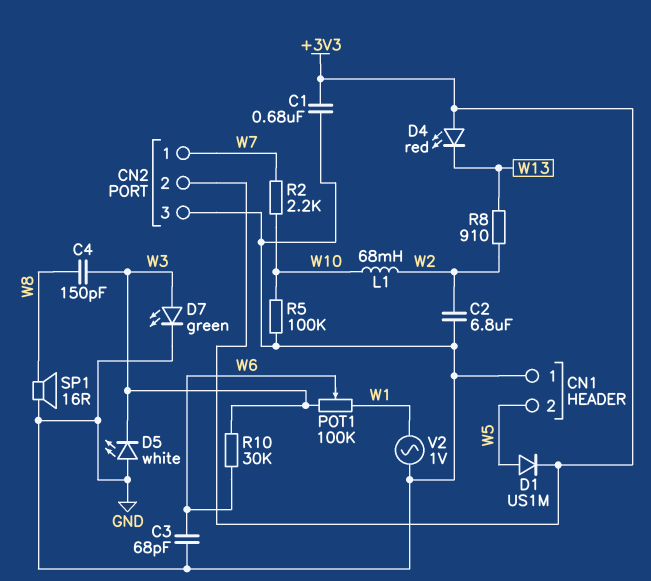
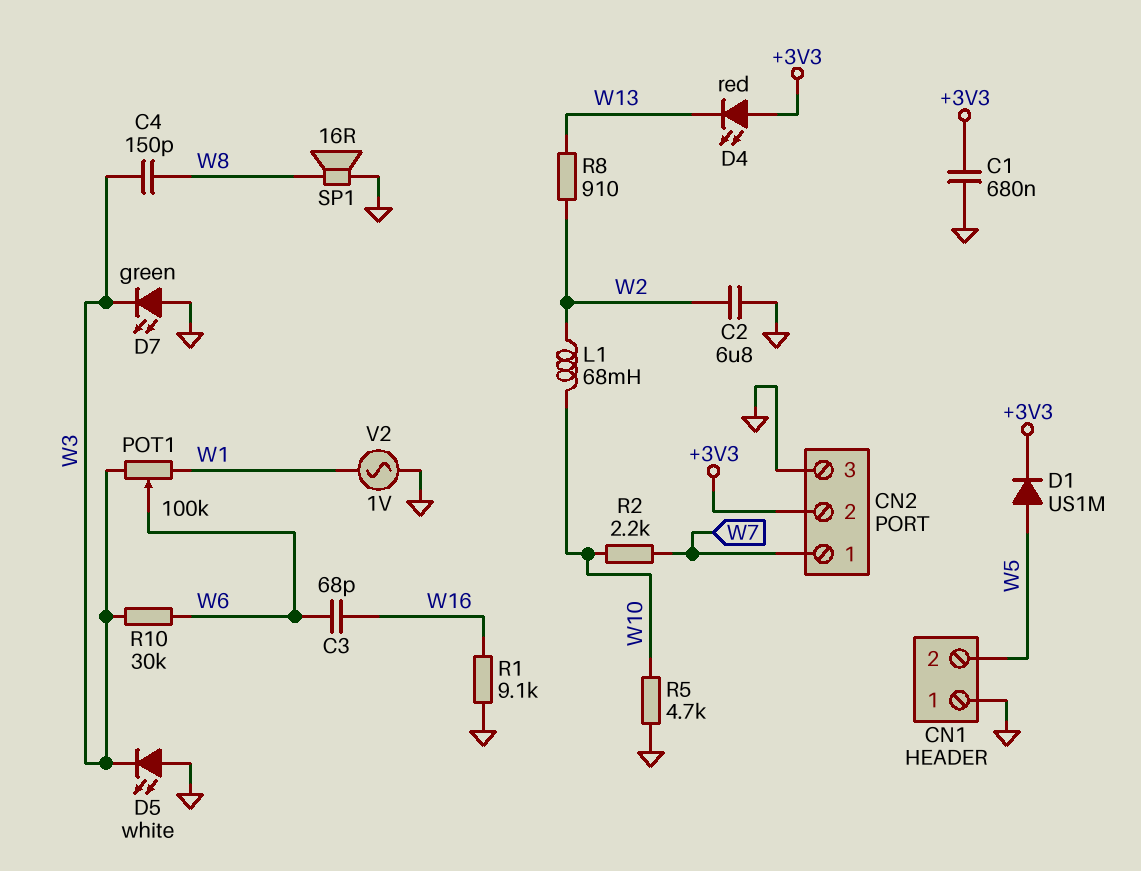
C3: 68pF (GND, W6) -> 68pF (W6, W16)
D7: LED green (A W3, K GND) -> LED green (A GND, K W3)
R1: none -> 9.1k (GND, W16)
R5: 100k (GND, W10) -> 4.7k (GND, W10)

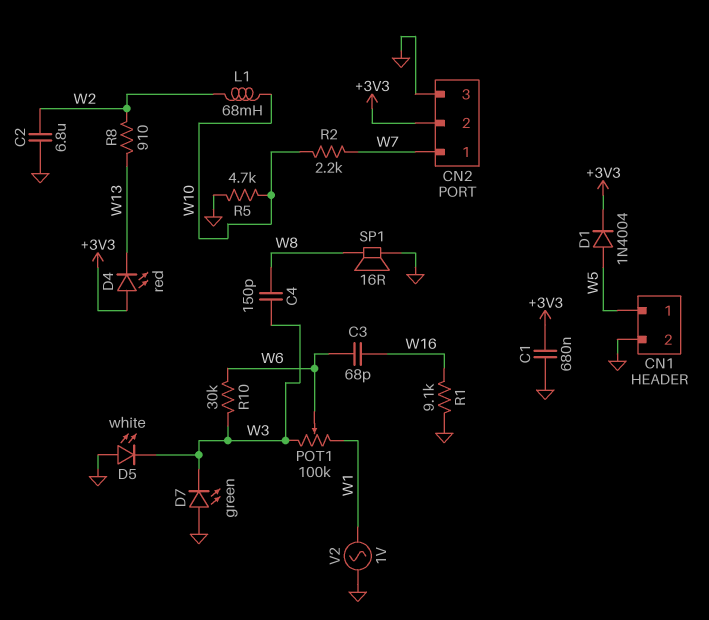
CN1 pin 1: GND -> W5
CN1 pin 2: W5 -> GND
D1: diode US1M (A W5, K +3V3) -> diode 1N4004 (A W5, K +3V3)

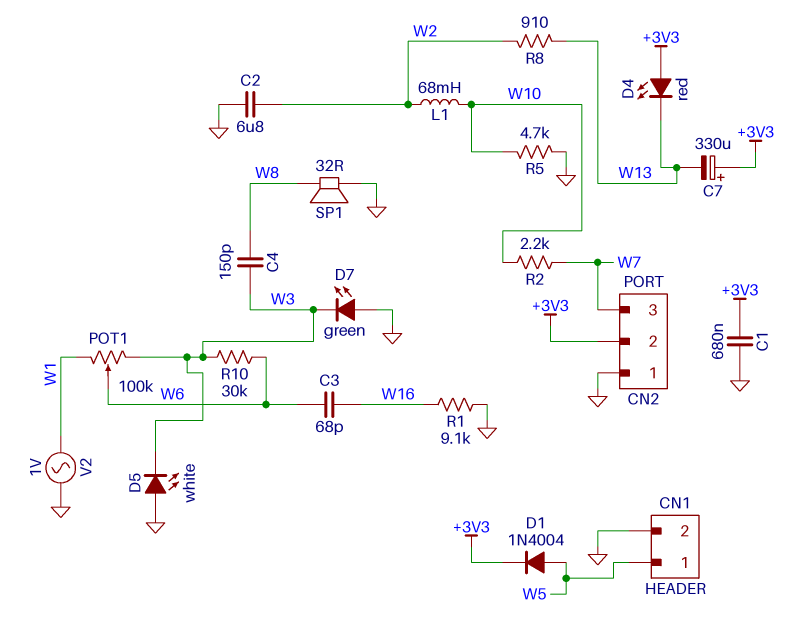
C7: none -> 330uF (plus +3V3, minus W13)
CN2 pin 1: W7 -> GND
CN2 pin 3: GND -> W7
SP1: speaker 16R (GND, W8) -> speaker 32R (GND, W8)

